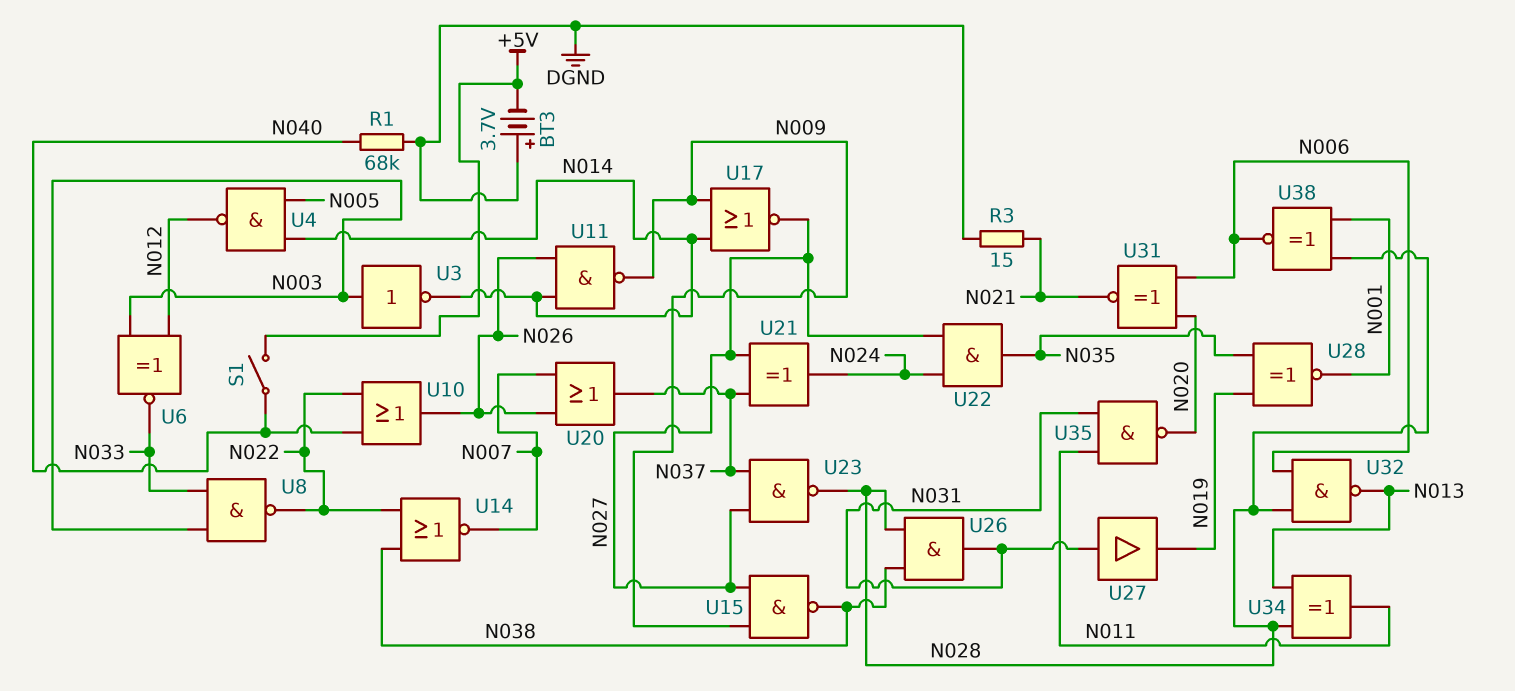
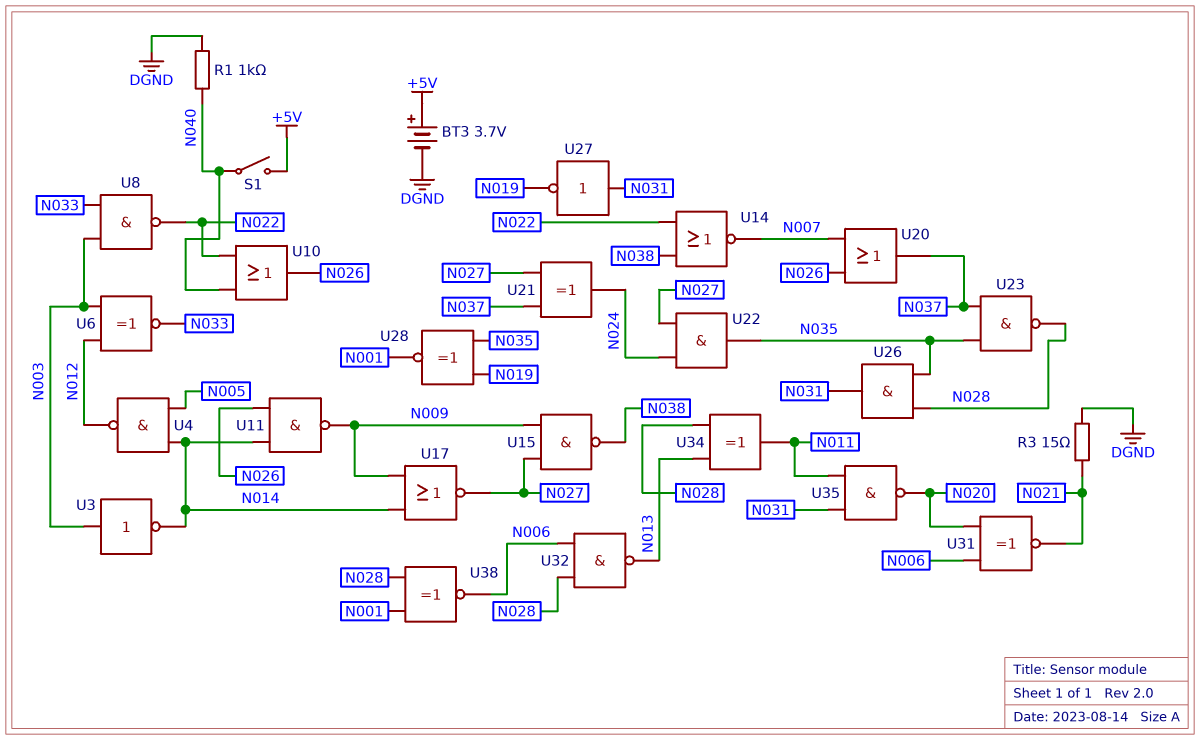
BT3: 3.7V (plus DGND, minus +5V) -> 3.7V (plus +5V, minus DGND)
R1: 68k (DGND, N040) -> 1k (DGND, N040)
U23: NAND (in N027, in N037, out N028) -> NAND (in N035, in N037, out N028)
U26: AND (in N028, in N038, out N031) -> AND (in N028, in N035, out N031)
U27: buffer (in N031, out N019) -> NOT (in N031, out N019)

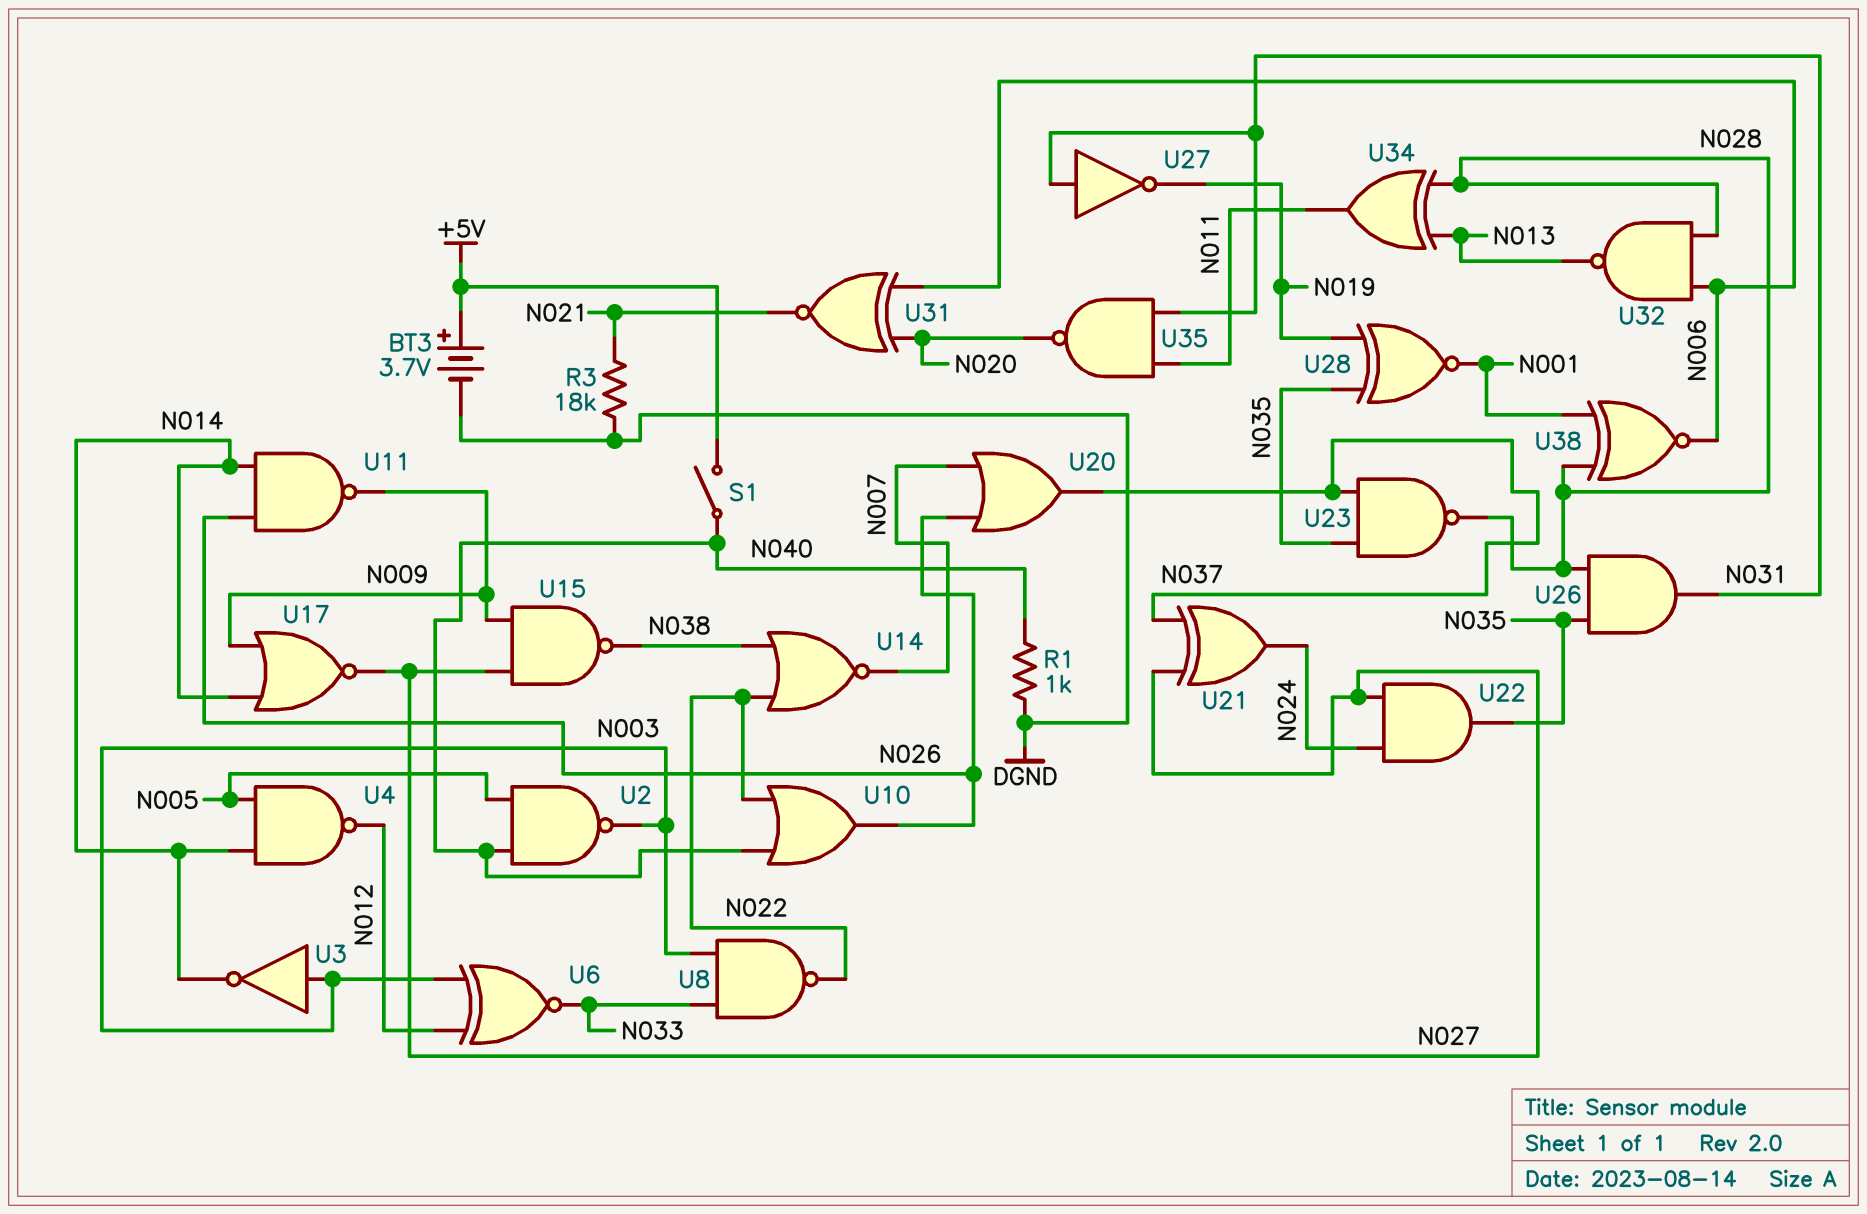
R3: 15 (DGND, N021) -> 18k (DGND, N021)
U2: none -> NAND (in N005, in N040, out N003)

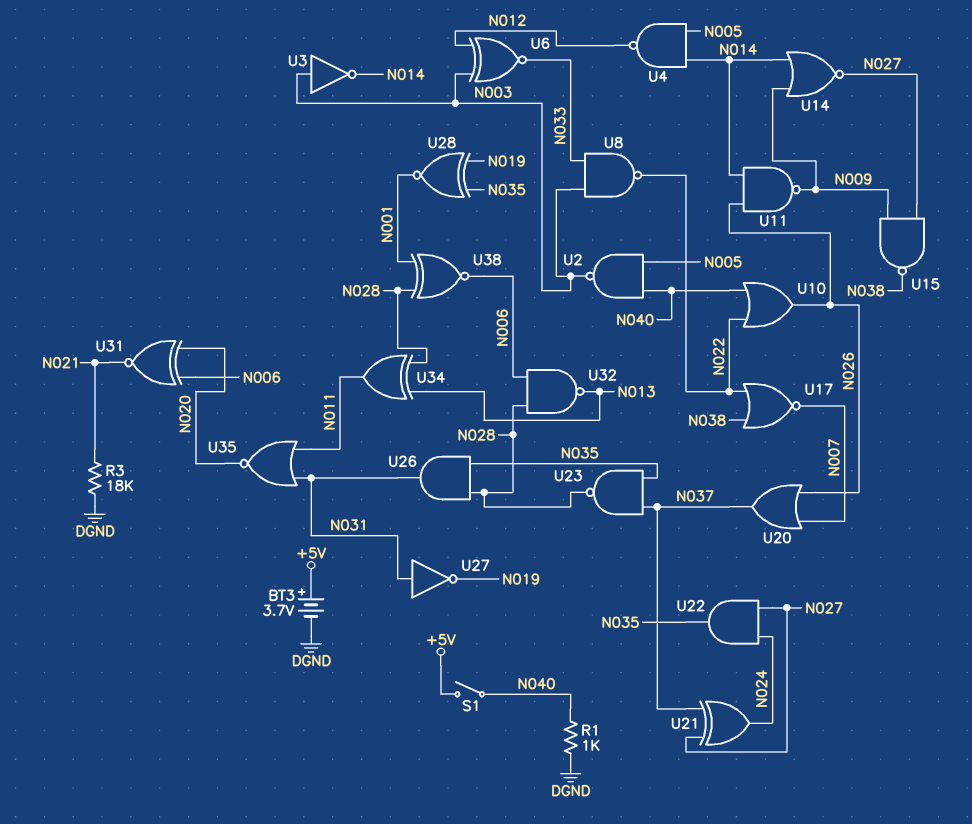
U14: NOR (in N022, in N038, out N007) -> NOR (in N009, in N014, out N027)
U17: NOR (in N009, in N014, out N027) -> NOR (in N022, in N038, out N007)
U35: NAND (in N011, in N031, out N020) -> NOR (in N011, in N031, out N020)

